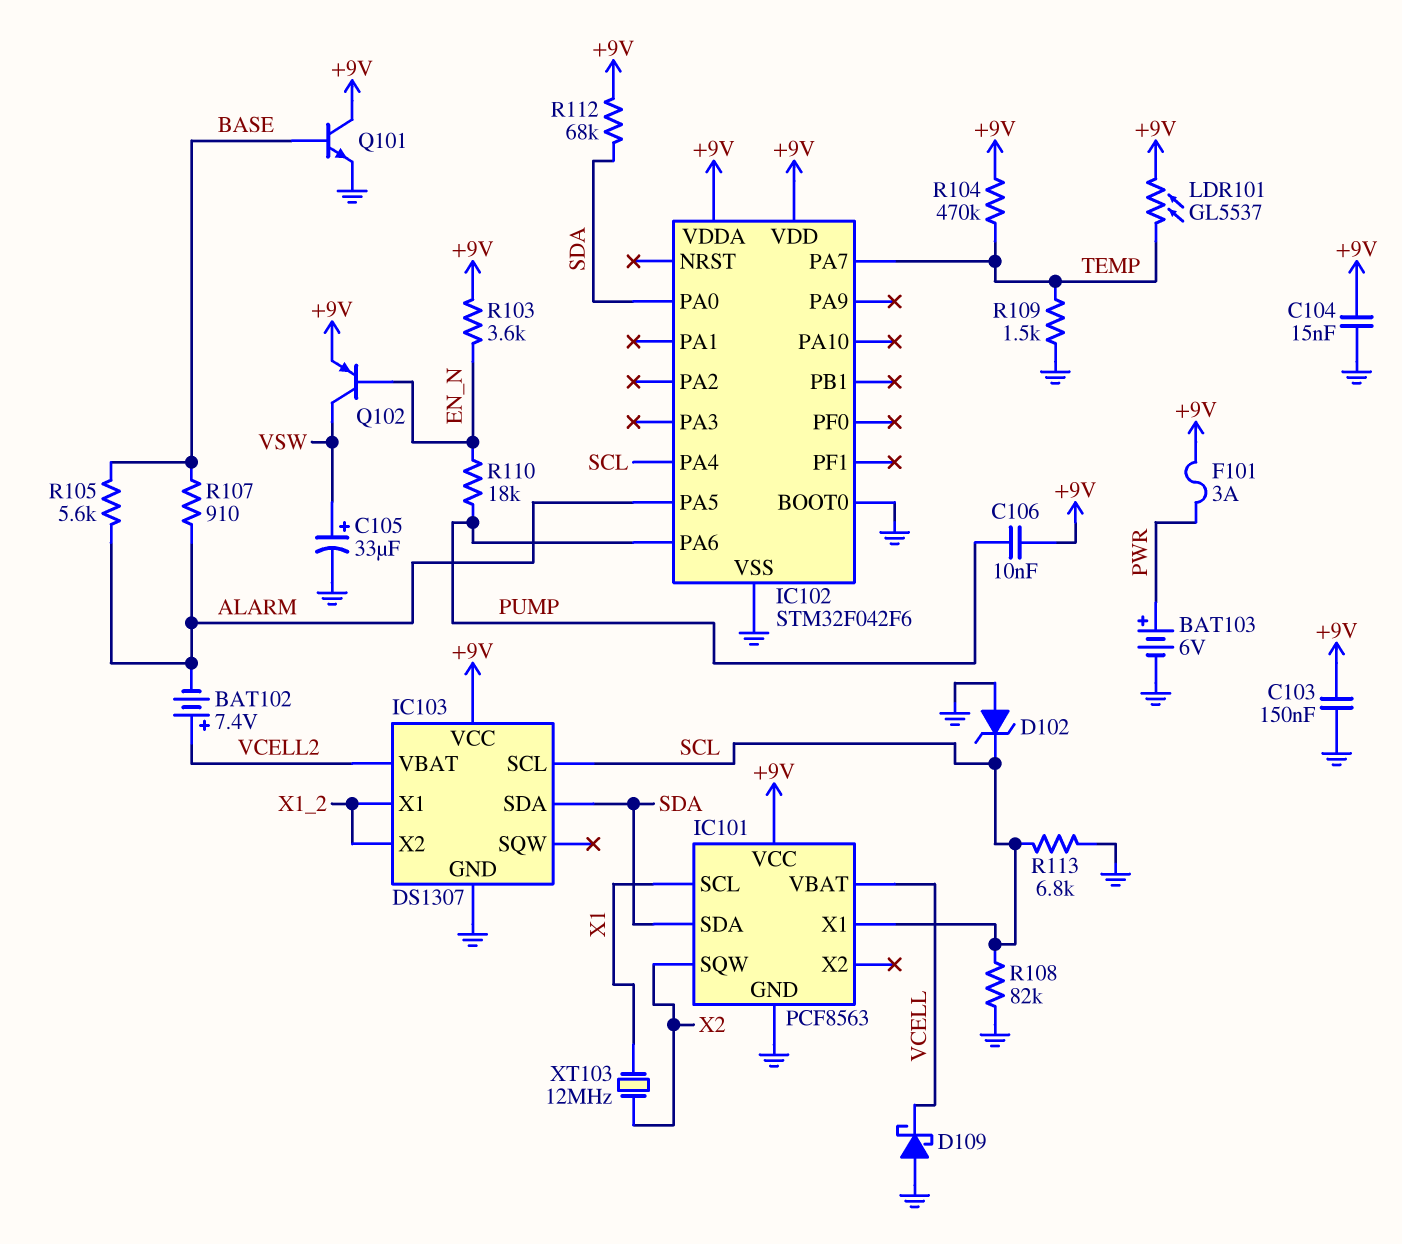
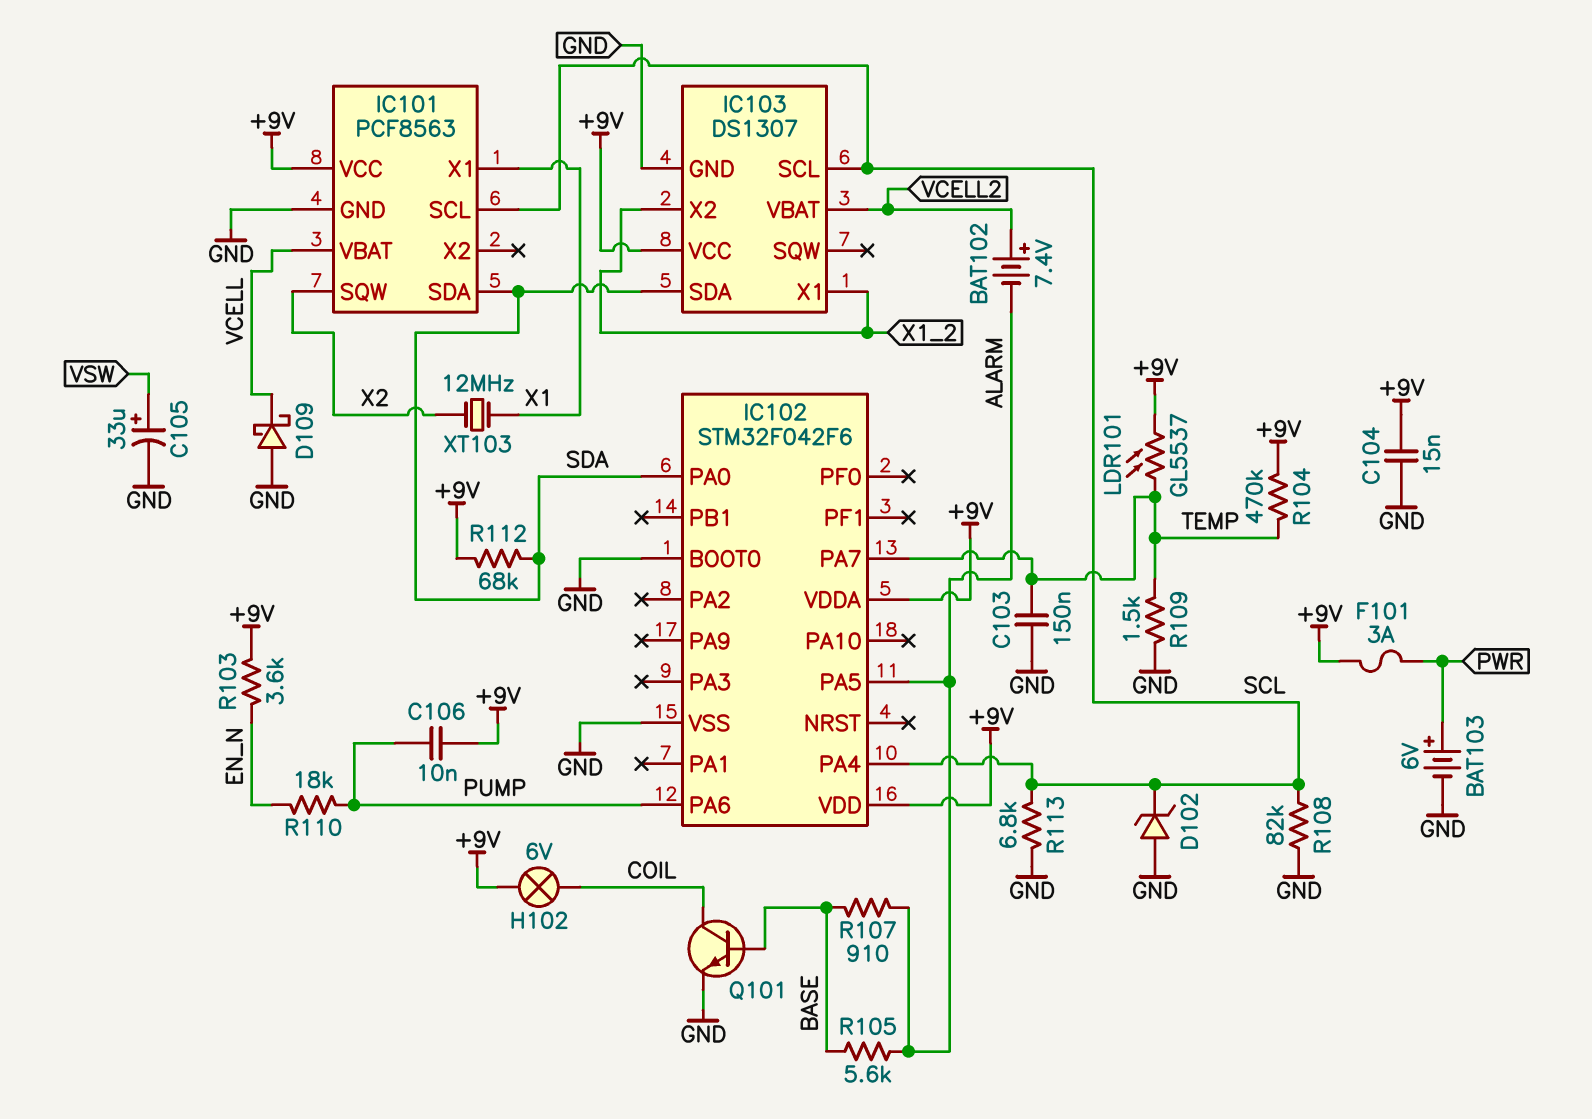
C103: 150nF (+9V, GND) -> 150nF (GND, TEMP)
H102: none -> lamp 6V (+9V, COIL)
IC101 pin SCL: X1 -> SCL
IC101 pin X1: SCL -> X1
Q101: NPN (B BASE, C +9V, E GND) -> NPN (B BASE, C COIL, E GND)
Q102: PNP (B EN_N, C VSW, E +9V) -> none

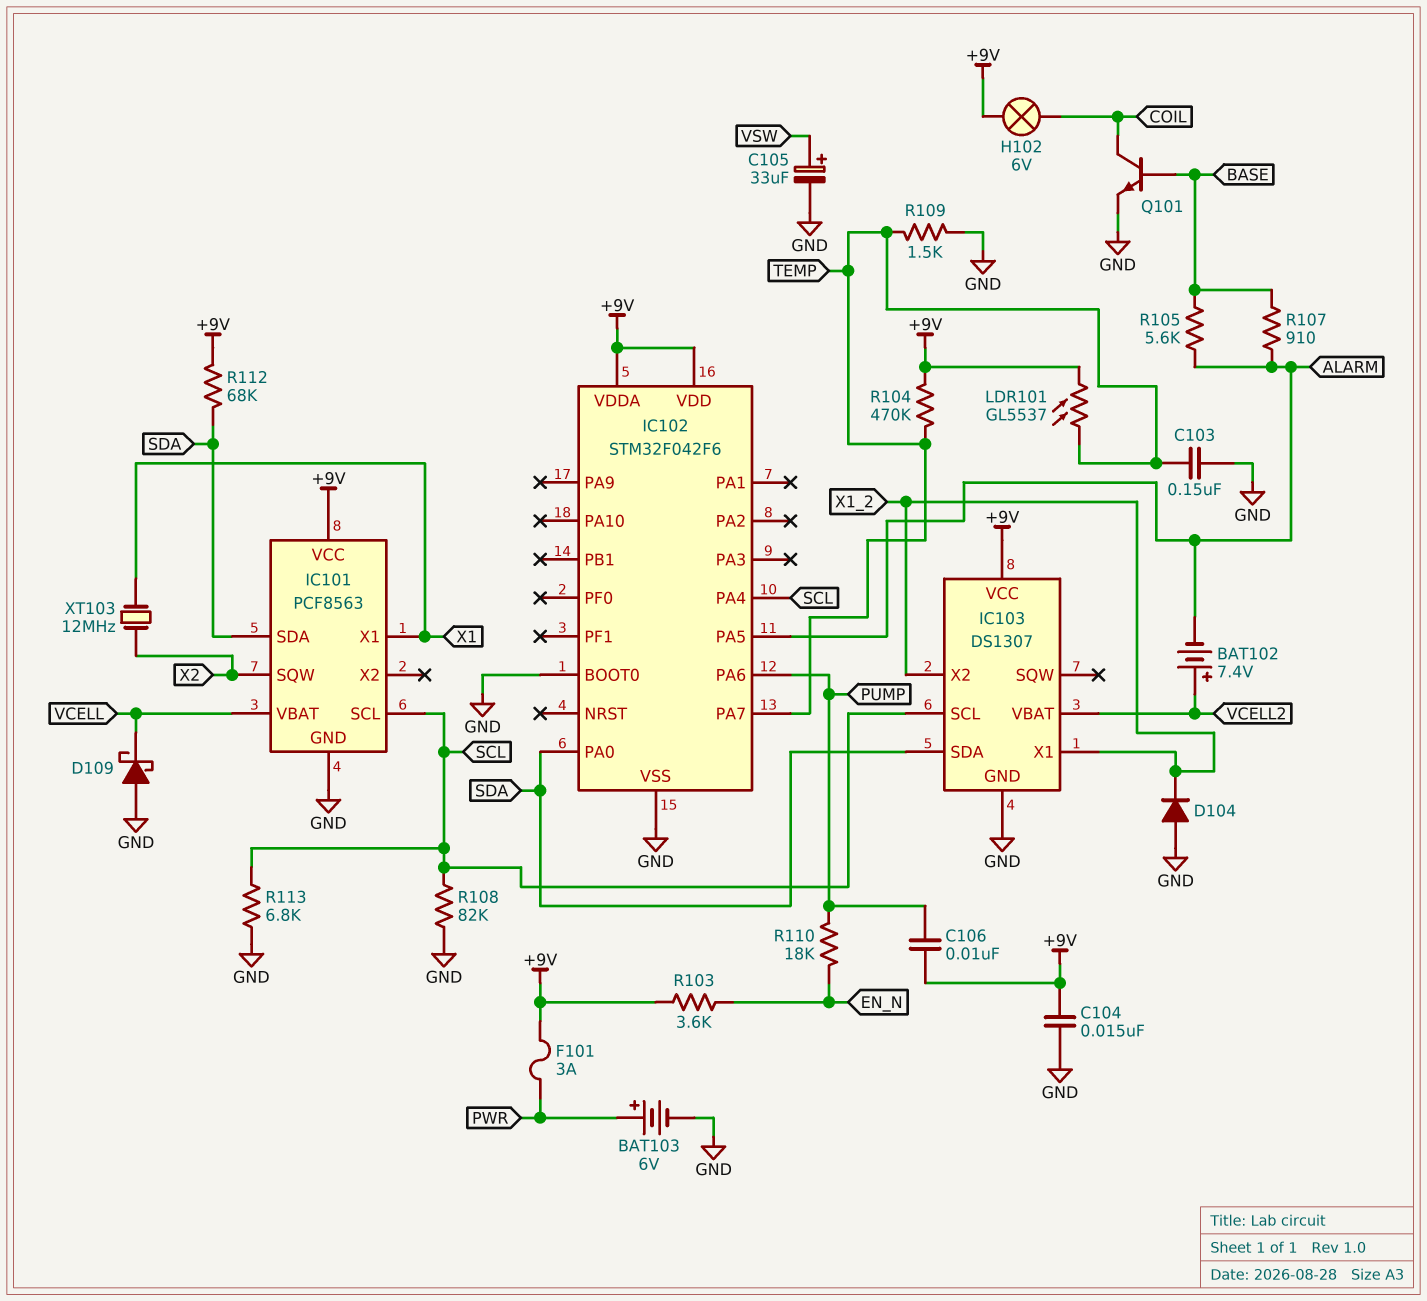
D102: zener (A GND, K SCL) -> none
D104: none -> diode (A GND, K X1_2)

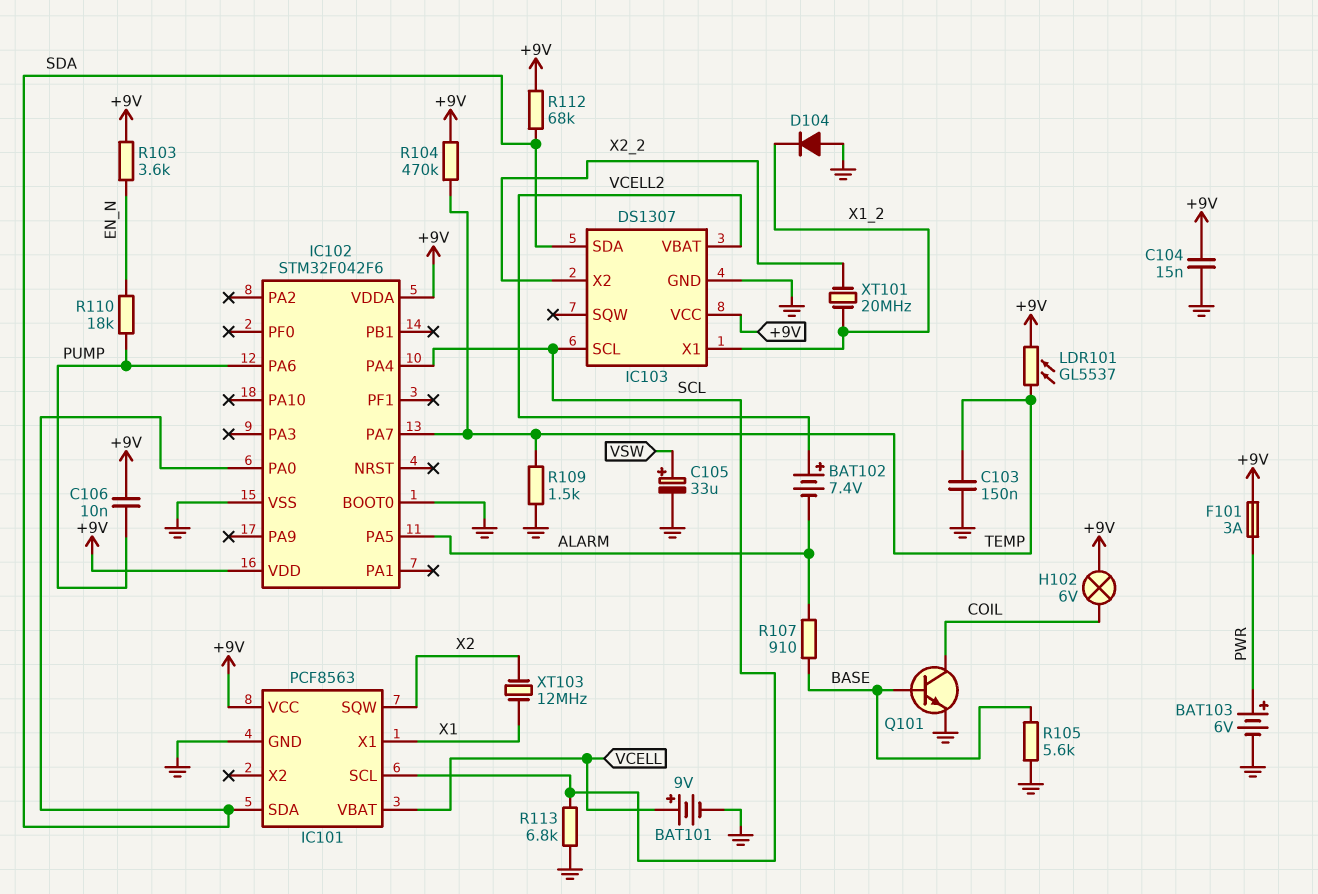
BAT101: none -> 9V (plus VCELL, minus GND)
D109: schottky (A GND, K VCELL) -> none
IC103 pin X2: X1_2 -> X2_2
R105: 5.6k (ALARM, BASE) -> 5.6k (BASE, GND)
R108: 82k (GND, SCL) -> none
XT101: none -> 20MHz (X1_2, X2_2)

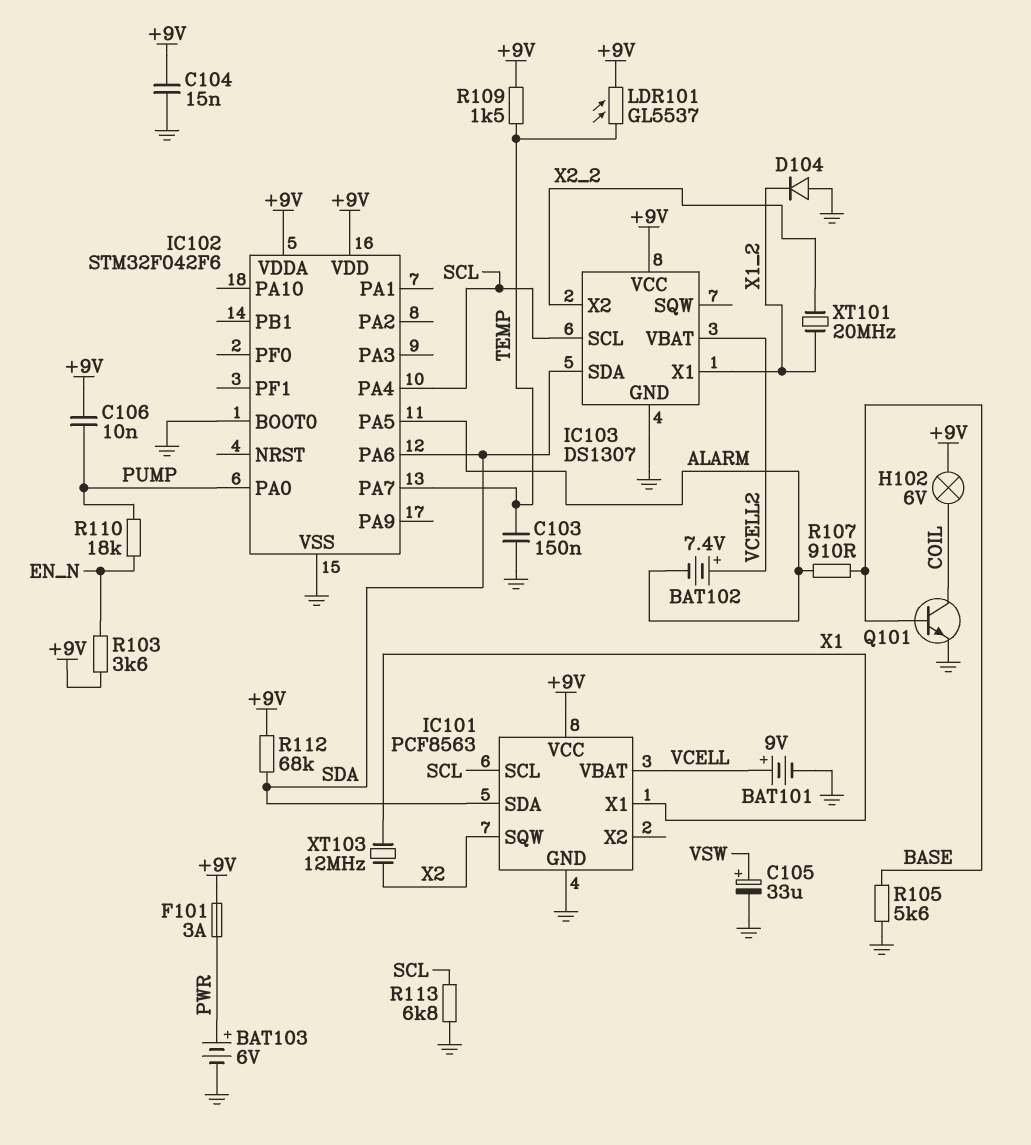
IC102 pin PA0: SDA -> PUMP
IC102 pin PA6: PUMP -> SDA
R104: 470k (+9V, TEMP) -> none
R109: 1.5k (GND, TEMP) -> 1.5k (+9V, TEMP)

